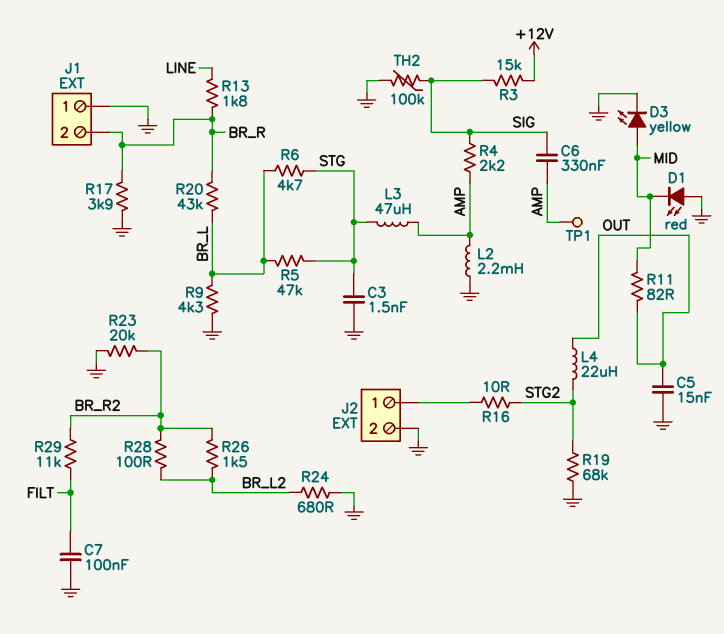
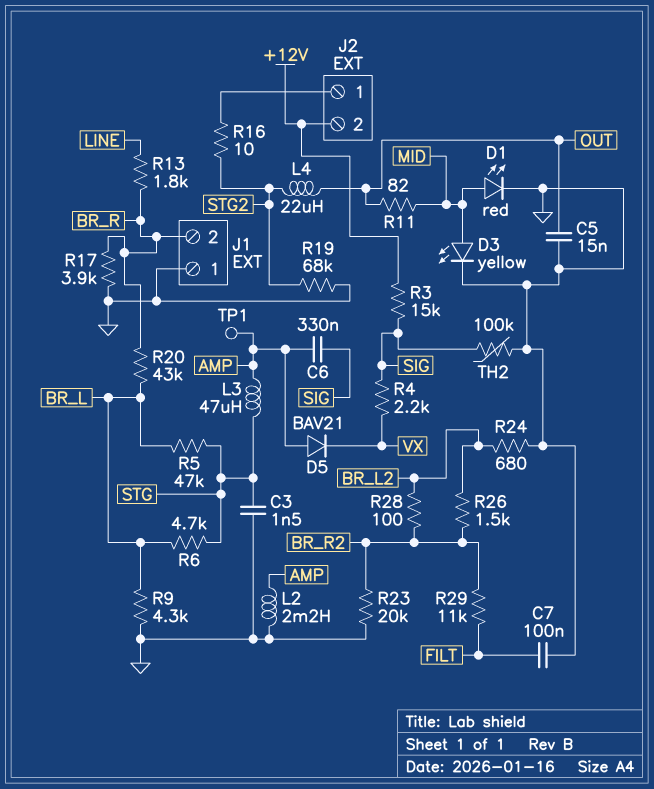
D1: LED red (A GND, K MID) -> LED red (A MID, K GND)
D5: none -> diode BAV21 (A AMP, K VX)
J2 pin 2: GND -> +12V
R4: 2.2k (AMP, SIG) -> 2.2k (SIG, VX)

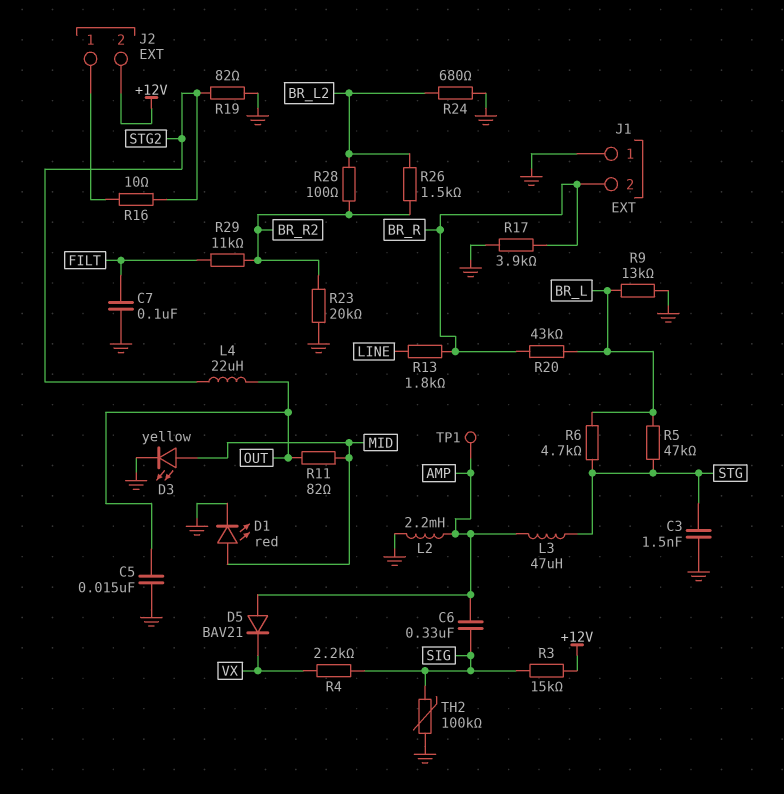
R9: 4.3k (BR_L, GND) -> 13k (BR_L, GND)
R19: 68k (GND, STG2) -> 82 (GND, STG2)

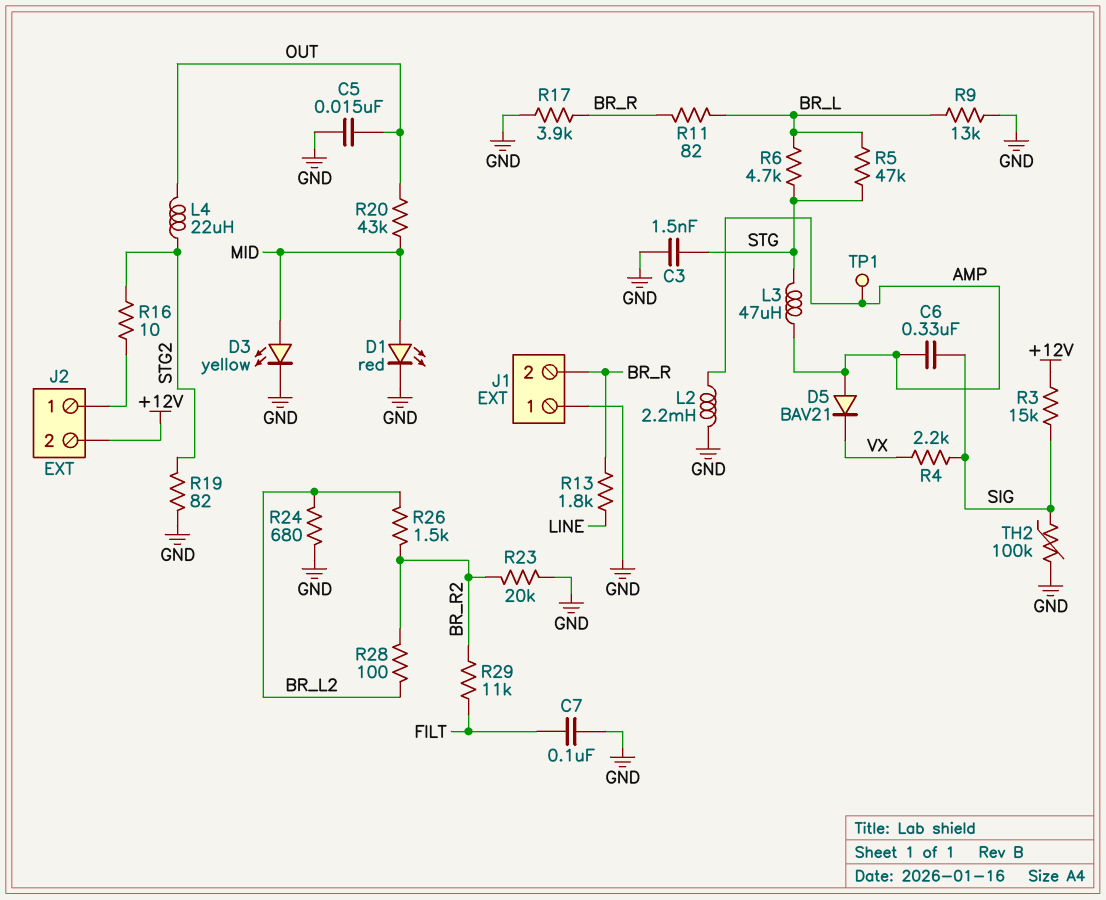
R11: 82 (MID, OUT) -> 82 (BR_L, BR_R)
R20: 43k (BR_L, BR_R) -> 43k (MID, OUT)

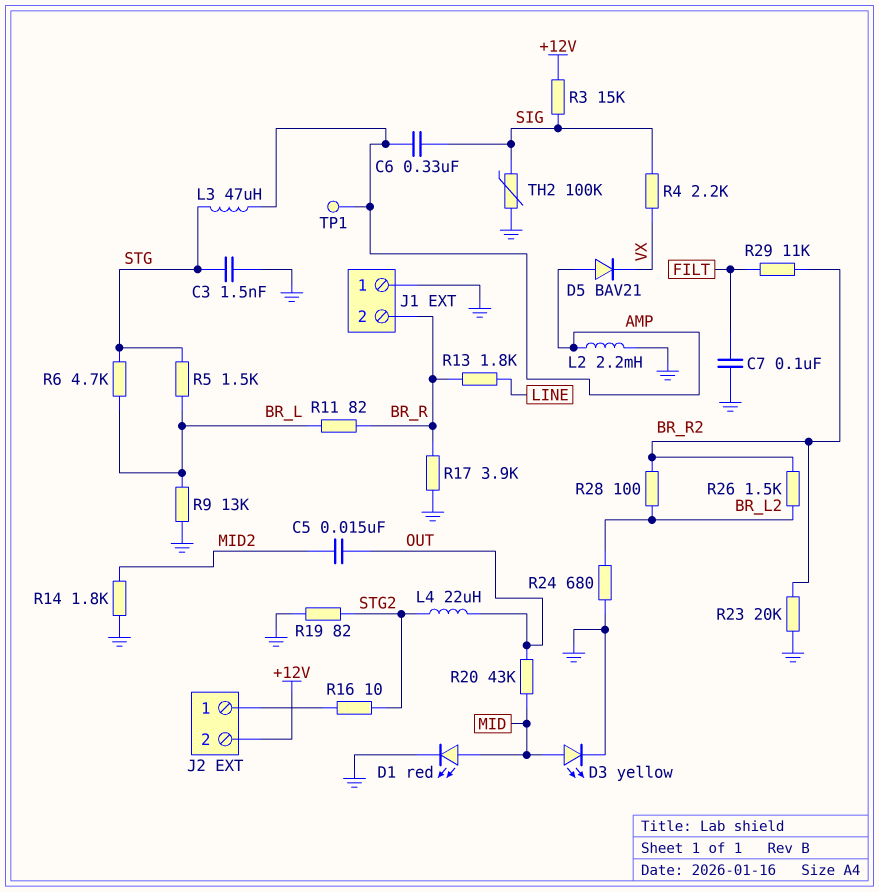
C5: 15nF (GND, OUT) -> 15nF (MID2, OUT)
R5: 47k (BR_L, STG) -> 1.5k (BR_L, STG)
R14: none -> 1.8k (GND, MID2)

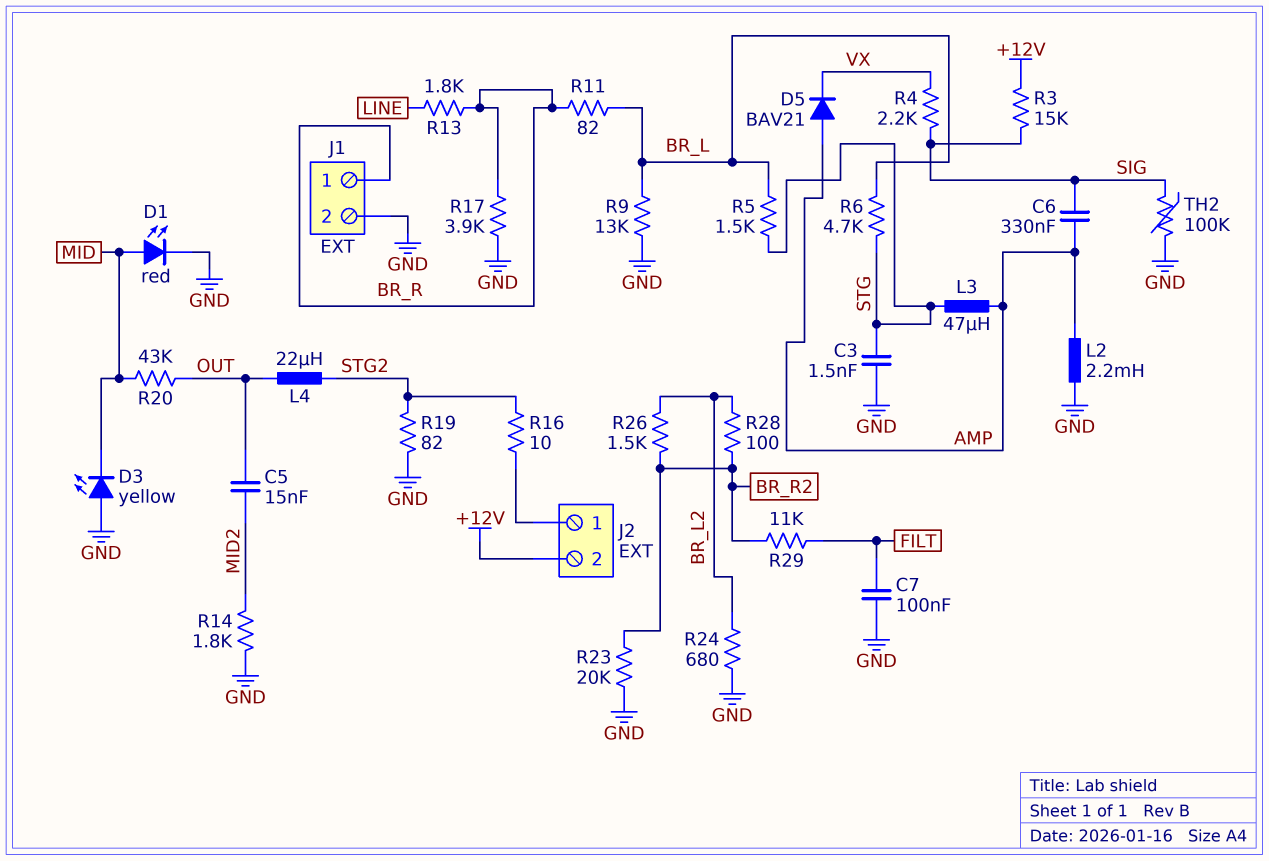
D3: LED yellow (A MID, K GND) -> LED yellow (A GND, K MID)
J1 pin 1: GND -> BR_R
J1 pin 2: BR_R -> GND
TP1: test point (AMP) -> none

